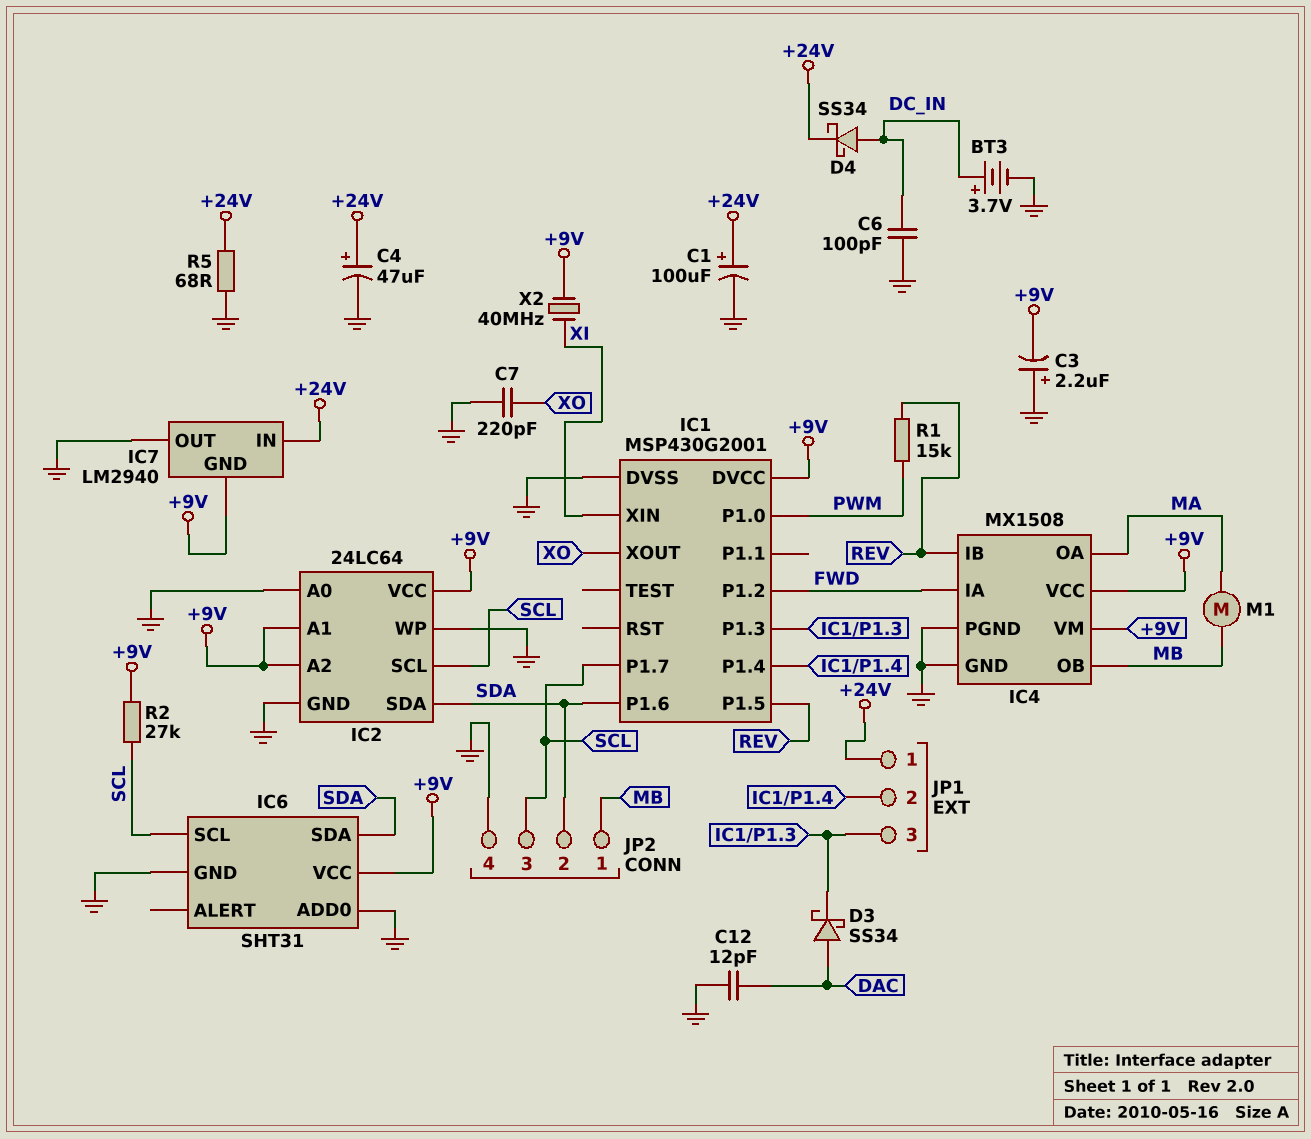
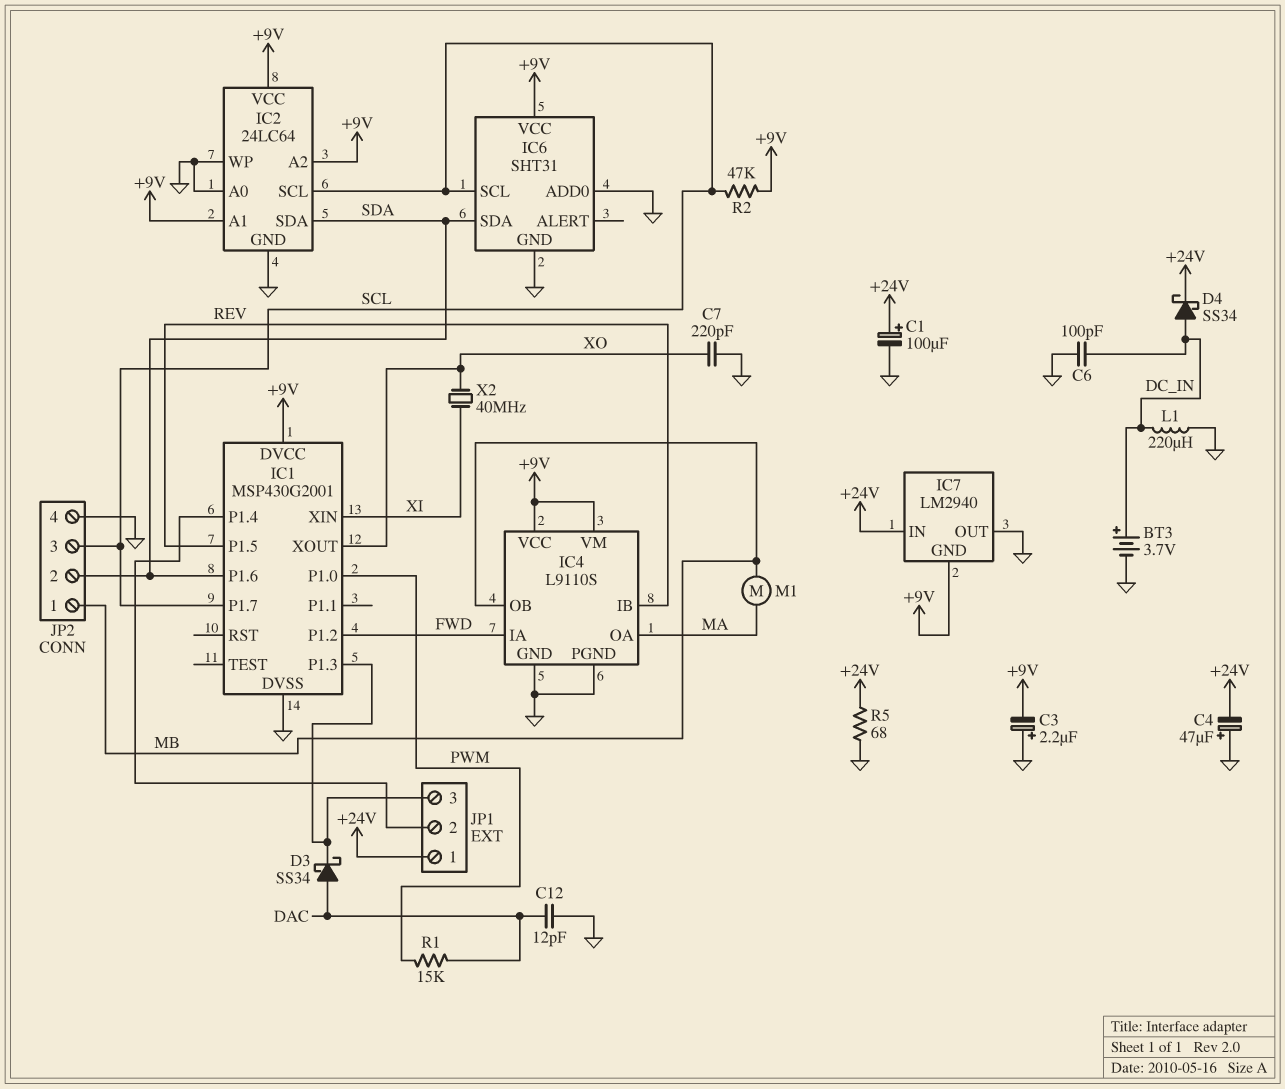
C4: 47uF (plus +24V, minus GND) -> 47uF (plus GND, minus +24V)
IC4: MX1508 -> L9110S
L1: none -> 220uH (DC_IN, GND)
R1: 15k (PWM, REV) -> 15k (DAC, PWM)
R2: 27k (+9V, SCL) -> 47k (+9V, SCL)
X2: 40MHz (+9V, XI) -> 40MHz (XI, XO)

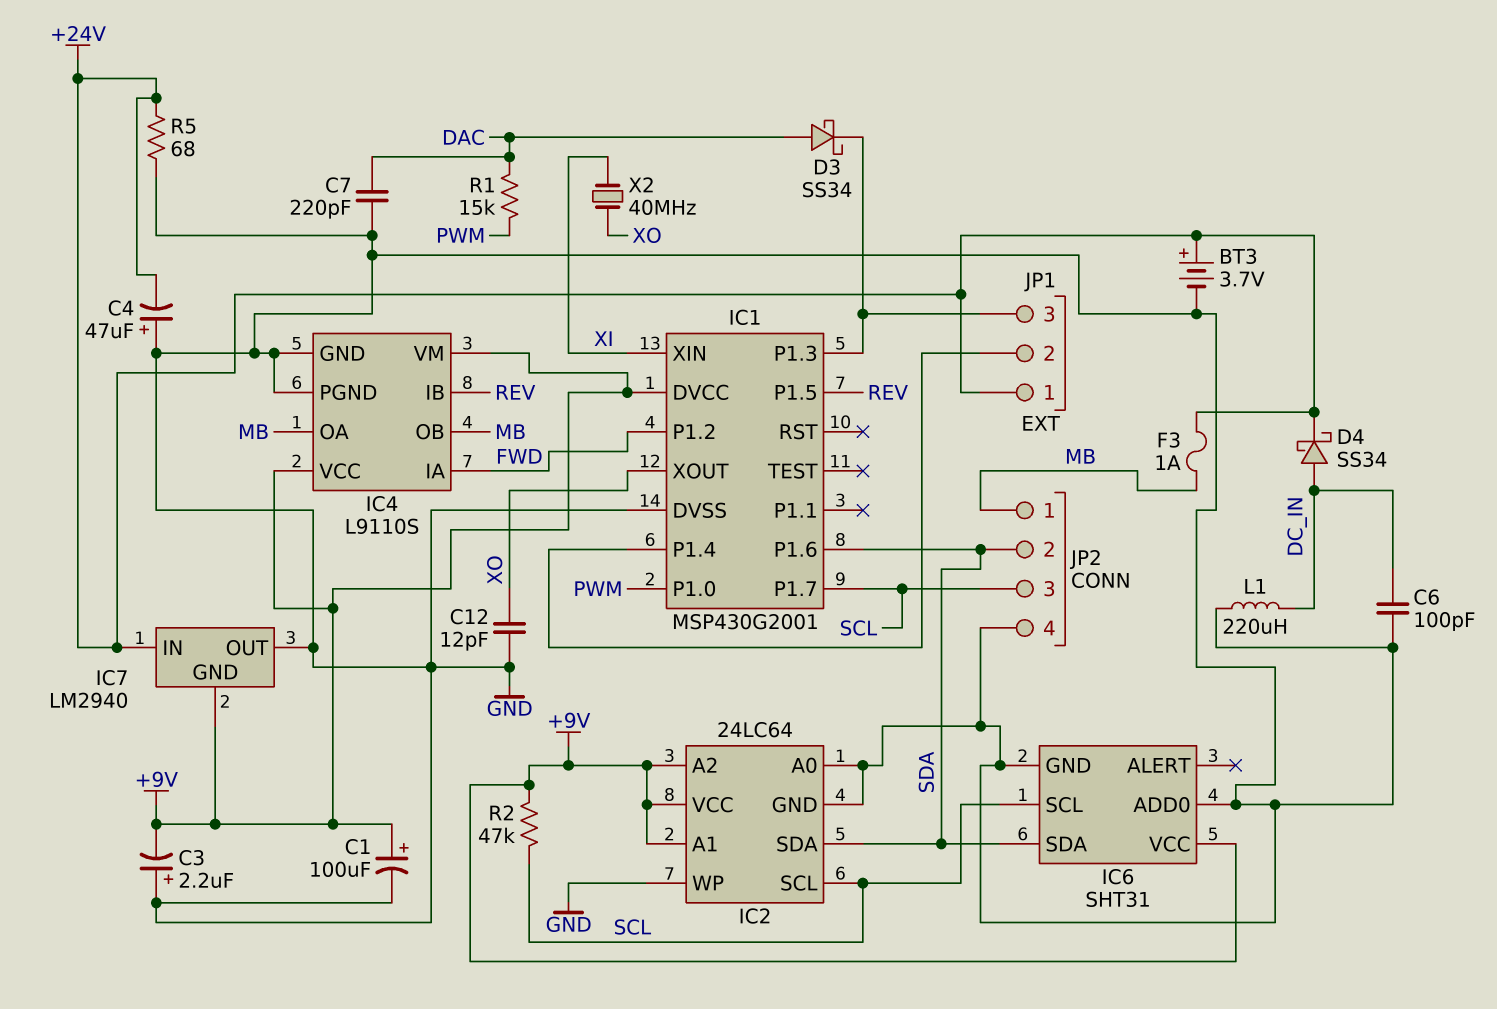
BT3: 3.7V (plus DC_IN, minus GND) -> 3.7V (plus +24V, minus GND)
C1: 100uF (plus +24V, minus GND) -> 100uF (plus +9V, minus GND)
C7: 220pF (GND, XO) -> 220pF (DAC, GND)
C12: 12pF (DAC, GND) -> 12pF (GND, XO)
F3: none -> 1A (+24V, MB)
IC4 pin OA: MA -> MB
M1: motor (MA, MB) -> none

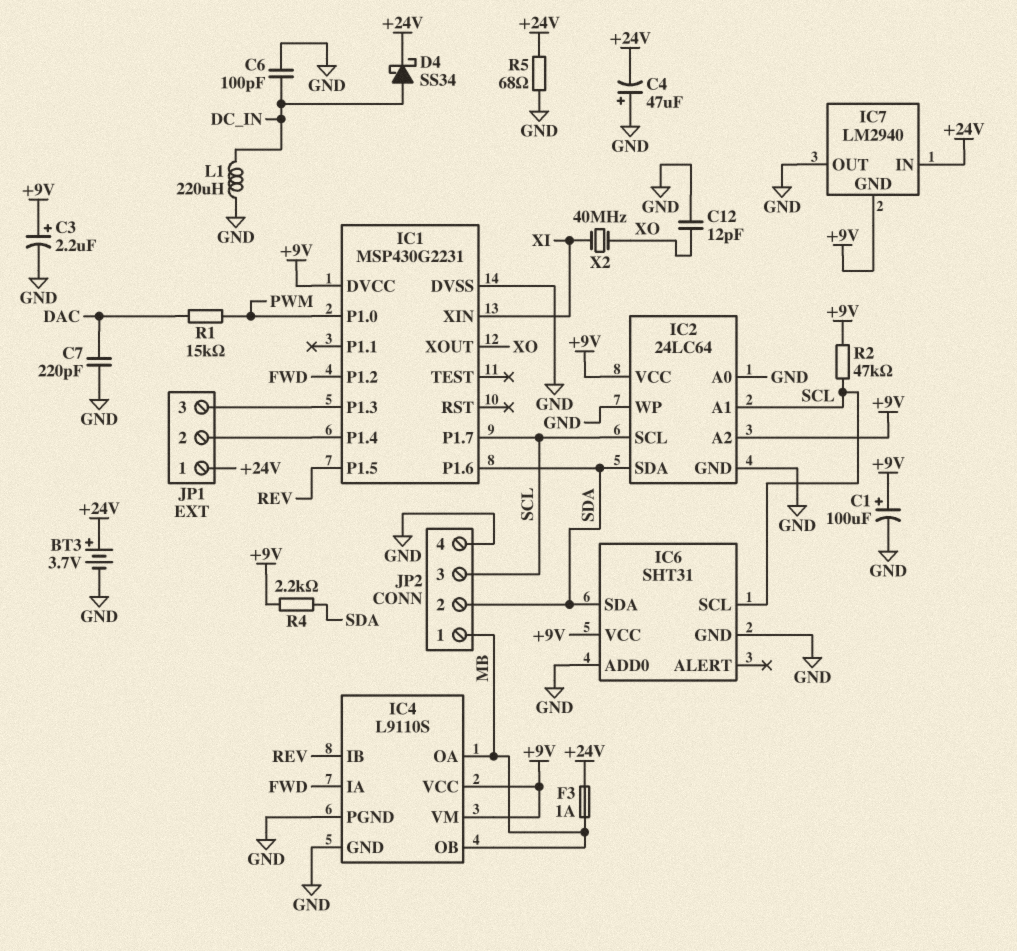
C3: 2.2uF (plus GND, minus +9V) -> 2.2uF (plus +9V, minus GND)
D3: schottky SS34 (A DAC, K IC1/P1.3) -> none
IC1: MSP430G2001 -> MSP430G2231
IC2 pin A1: +9V -> SCL
R4: none -> 2.2k (+9V, SDA)

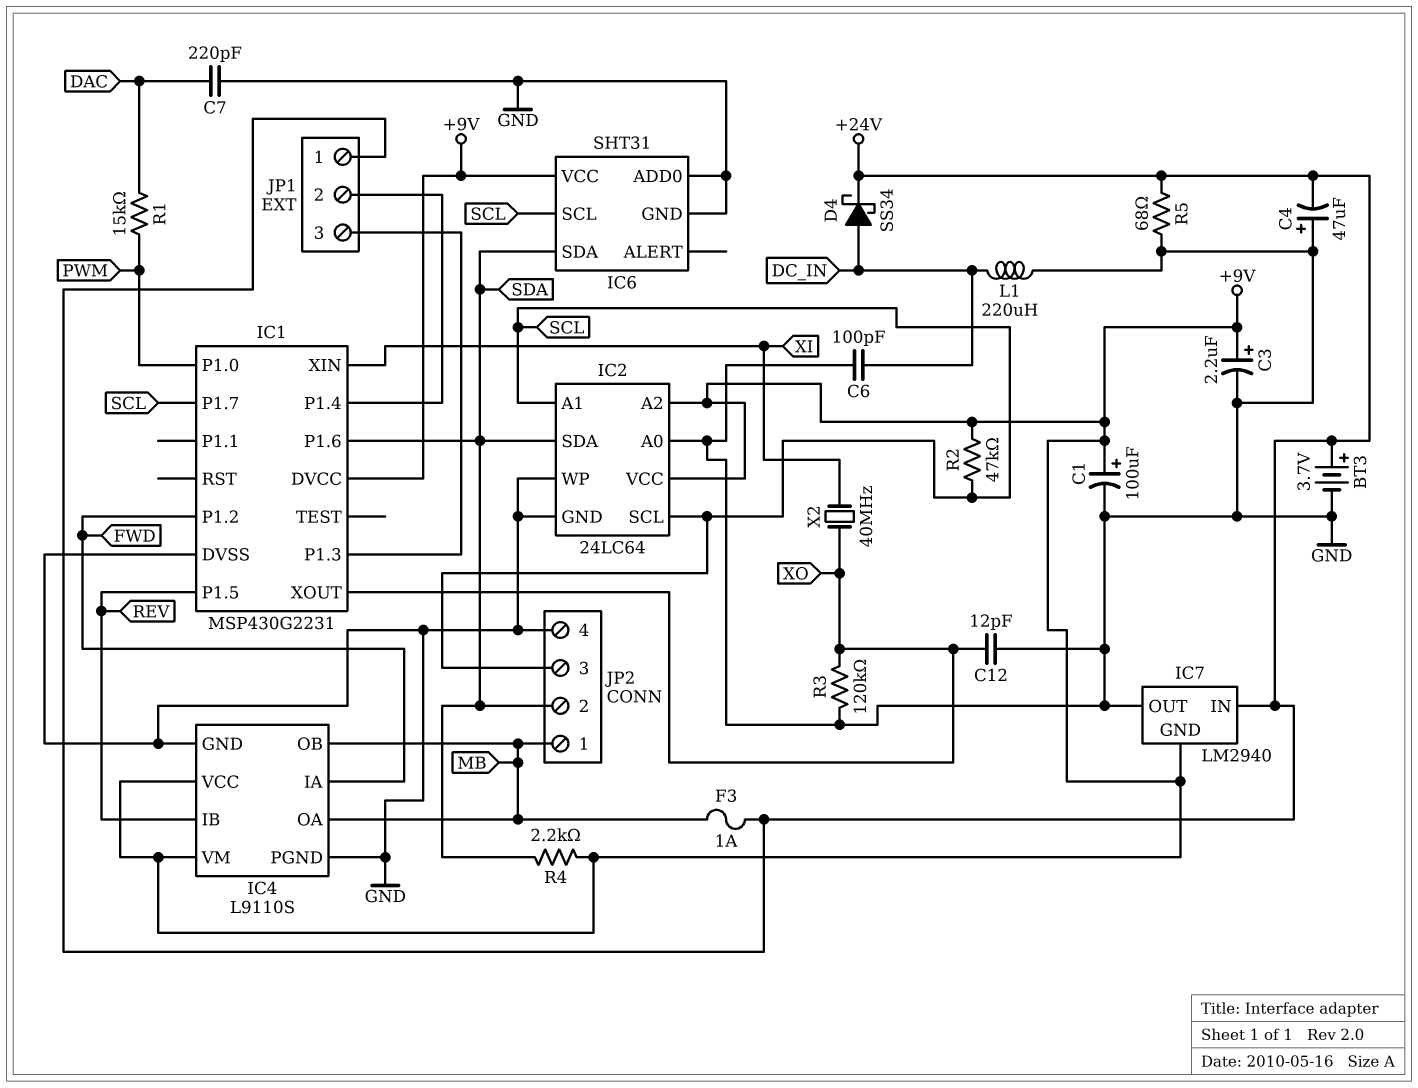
R3: none -> 120k (GND, XO)

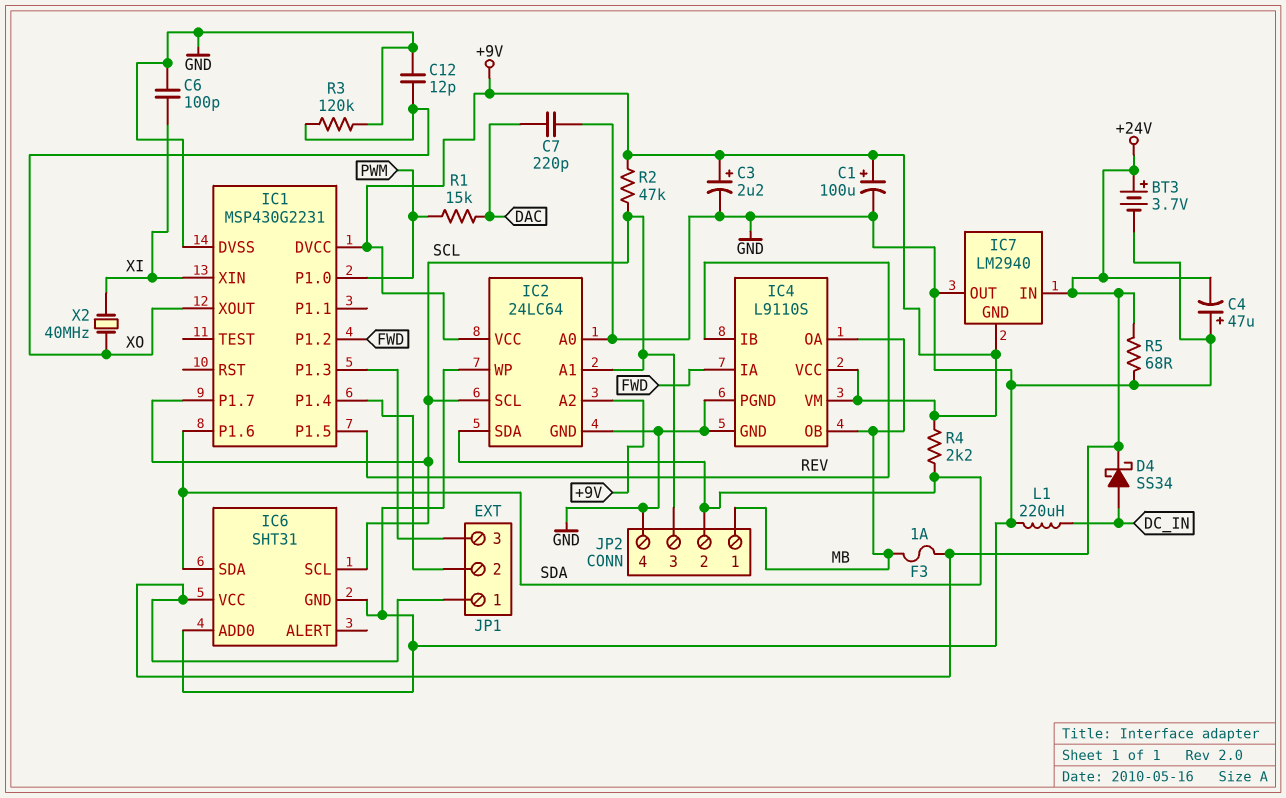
C6: 100pF (DC_IN, GND) -> 100pF (GND, XI)
IC6 pin VCC: +9V -> +24V

